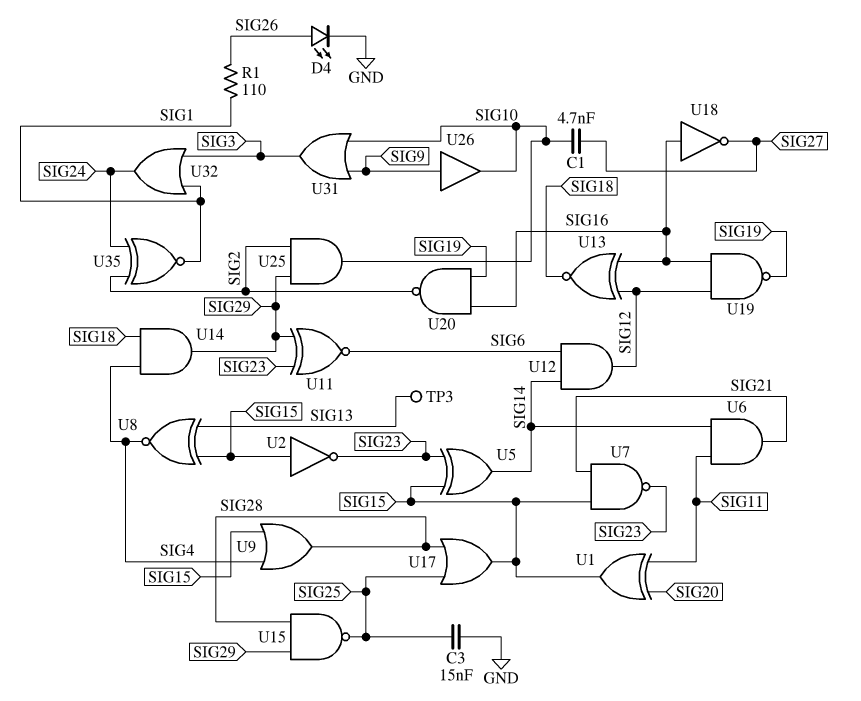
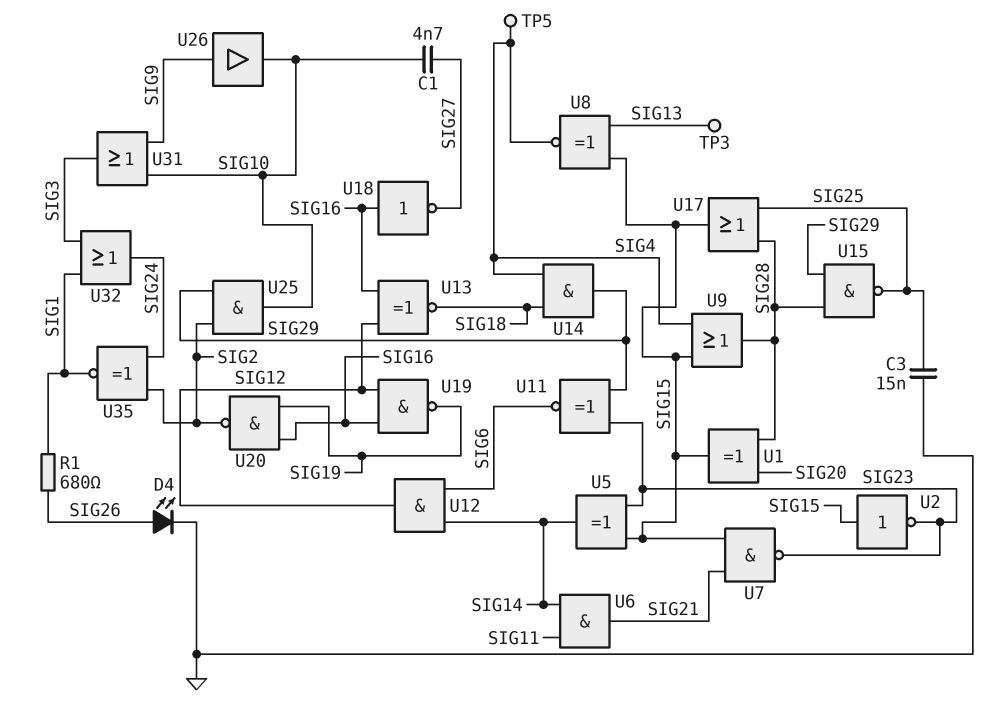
R1: 110 (SIG1, SIG26) -> 680 (SIG1, SIG26)
TP5: none -> test point (SIG4)
U1: XOR (in SIG11, in SIG20, out SIG15) -> XOR (in SIG20, in SIG28, out SIG15)

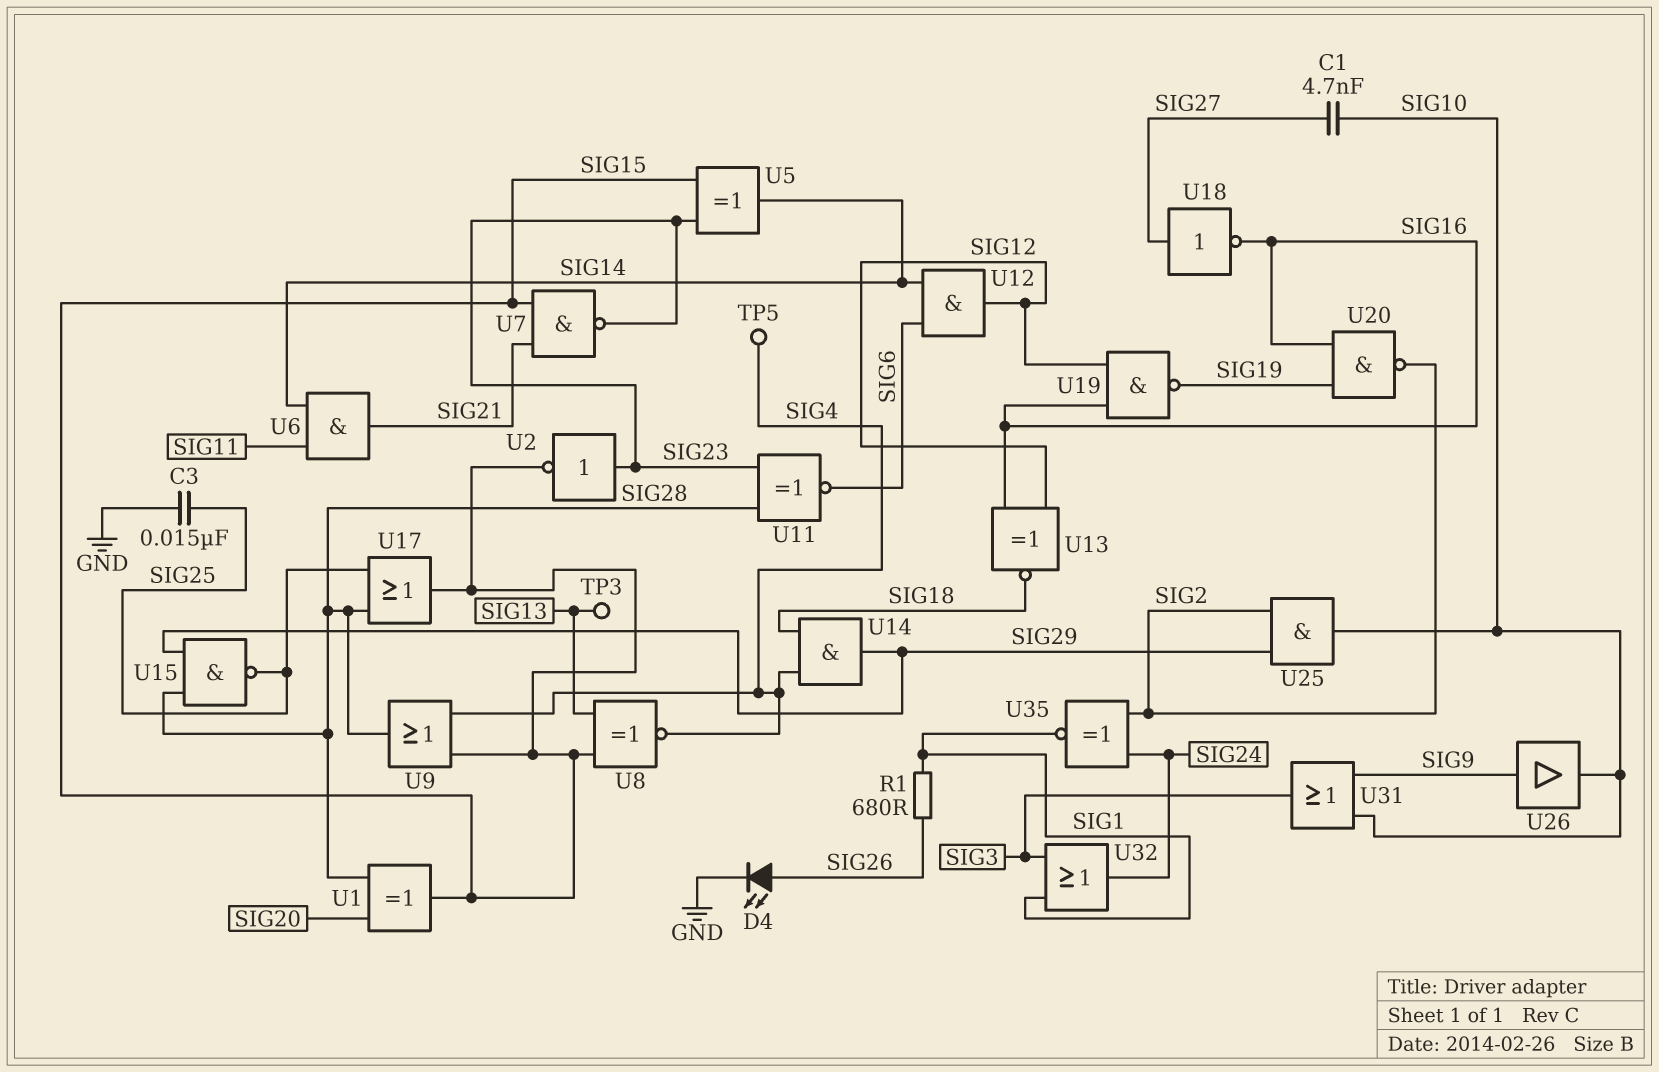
U2: NOT (in SIG15, out SIG23) -> NOT (in SIG23, out SIG15)
U11: XNOR (in SIG23, in SIG29, out SIG6) -> XNOR (in SIG23, in SIG28, out SIG6)
U18: NOT (in SIG16, out SIG27) -> NOT (in SIG27, out SIG16)

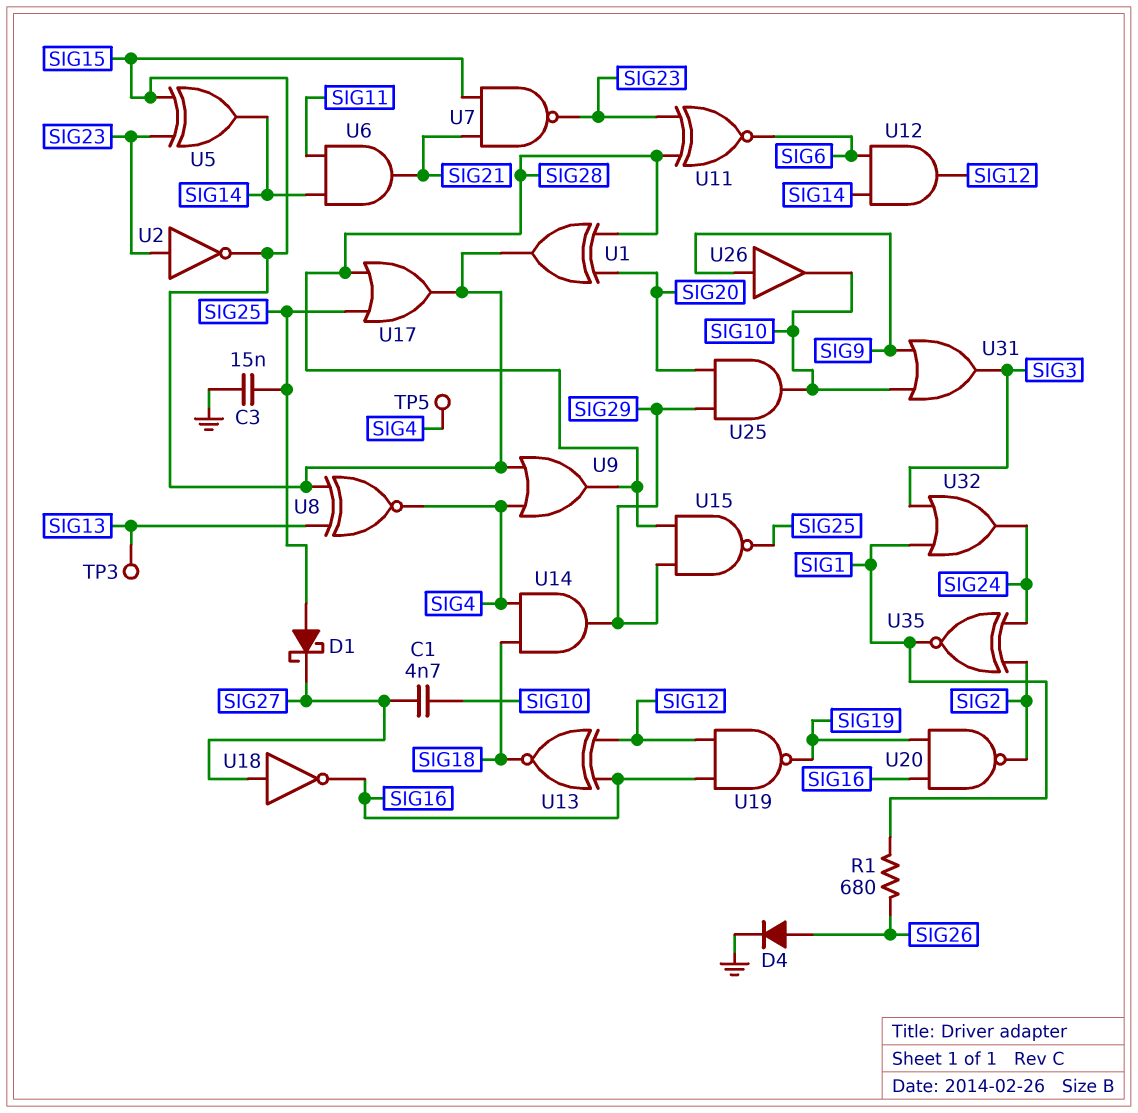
D1: none -> schottky (A SIG25, K SIG27)
D4: LED (A SIG26, K GND) -> diode (A SIG26, K GND)
U25: AND (in SIG2, in SIG29, out SIG10) -> AND (in SIG20, in SIG29, out SIG10)

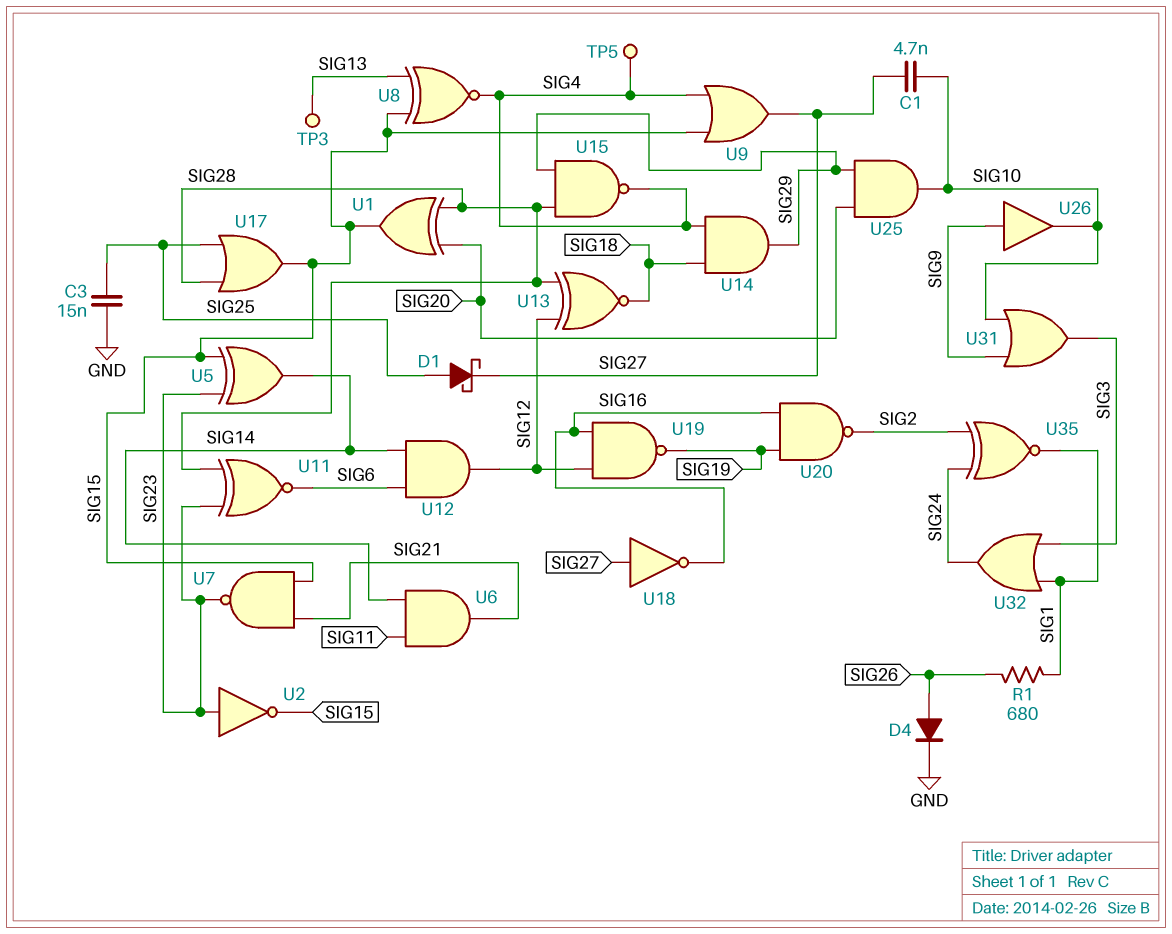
U9: OR (in SIG4, in SIG15, out SIG28) -> OR (in SIG4, in SIG15, out SIG27)
U13: XNOR (in SIG12, in SIG16, out SIG18) -> XNOR (in SIG12, in SIG28, out SIG18)
U15: NAND (in SIG28, in SIG29, out SIG25) -> NAND (in SIG28, in SIG29, out SIG4)

